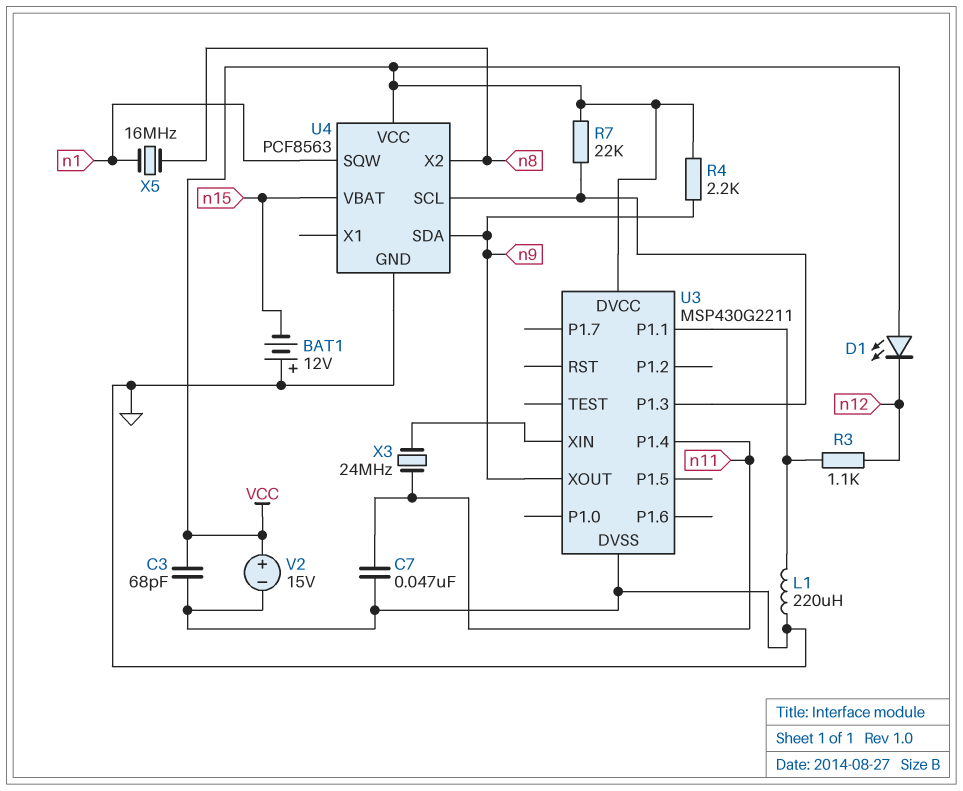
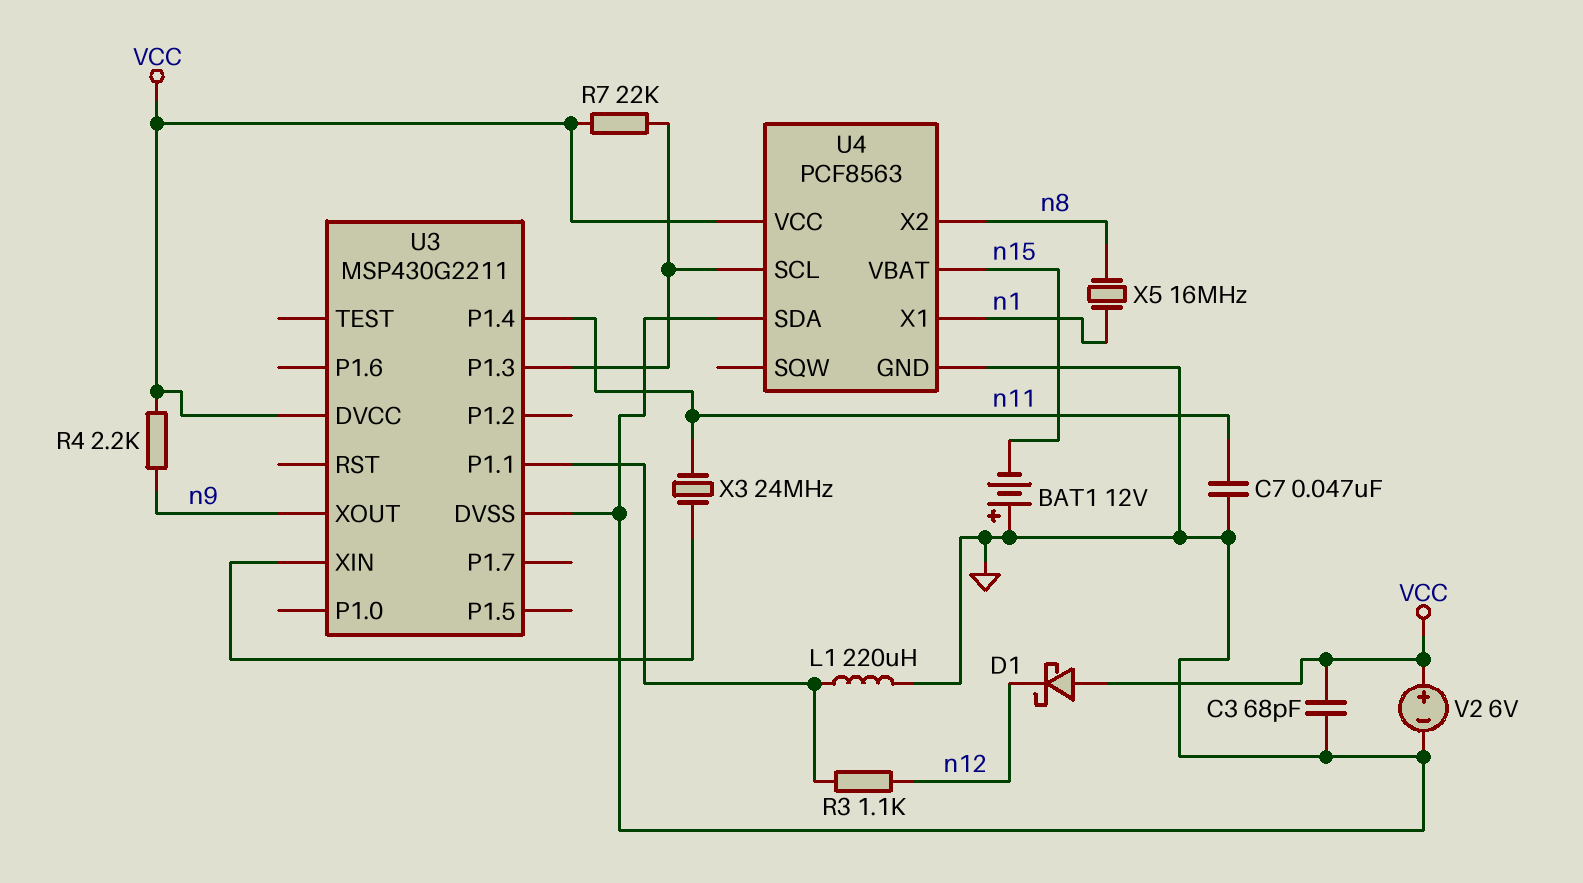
D1: LED (A VCC, K n12) -> schottky (A VCC, K n12)
U4 pin SDA: n9 -> GND
U4 pin SQW: n1 -> none
U4 pin X1: none -> n1
V2: 15V (plus VCC, minus GND) -> 6V (plus VCC, minus GND)

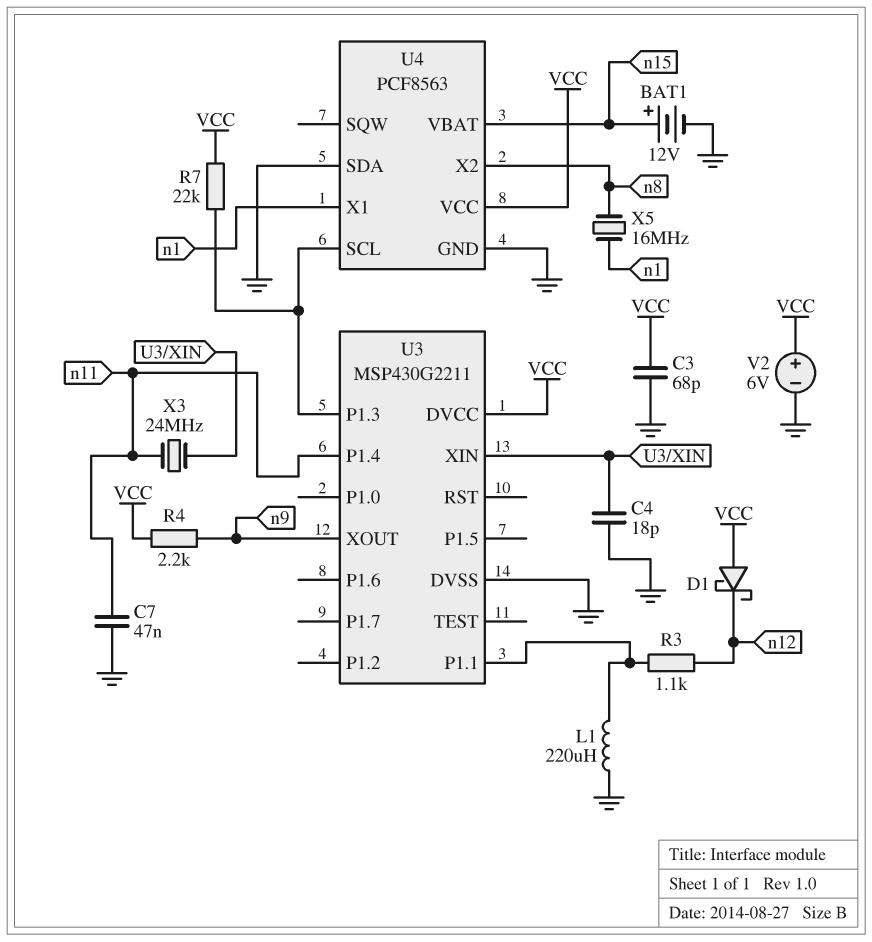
BAT1: 12V (plus GND, minus n15) -> 12V (plus n15, minus GND)
C4: none -> 18pF (GND, U3/XIN)

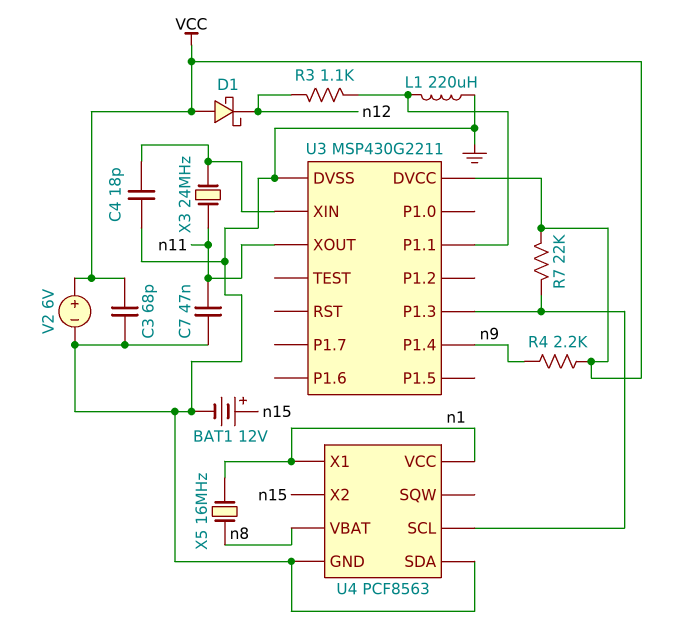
U3 pin P1.4: n11 -> n9
U3 pin XOUT: n9 -> n11
U4 pin VBAT: n15 -> n8
U4 pin VCC: VCC -> n1
U4 pin X2: n8 -> n15

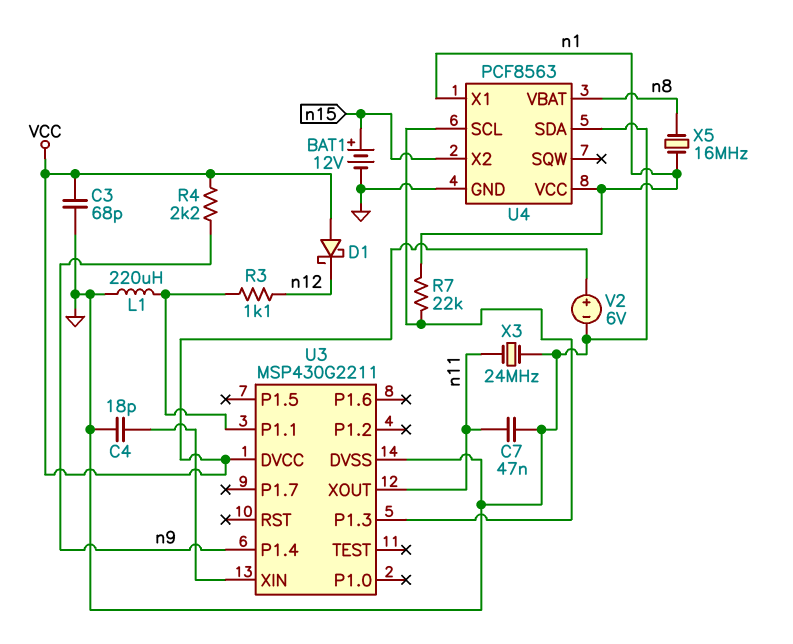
R7: 22k (U3/P1.3, VCC) -> 22k (U3/P1.3, n1)
X3: 24MHz (U3/XIN, n11) -> 24MHz (GND, n11)

